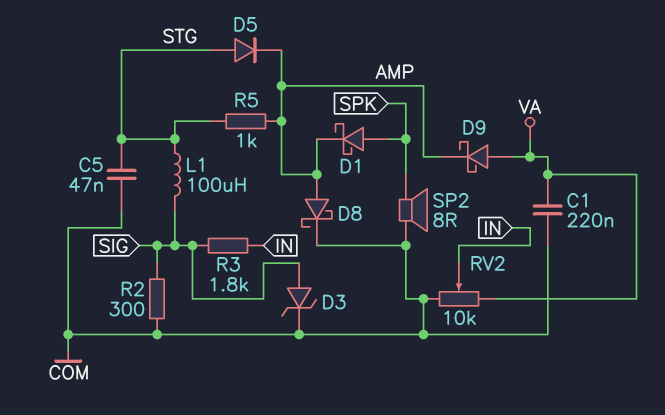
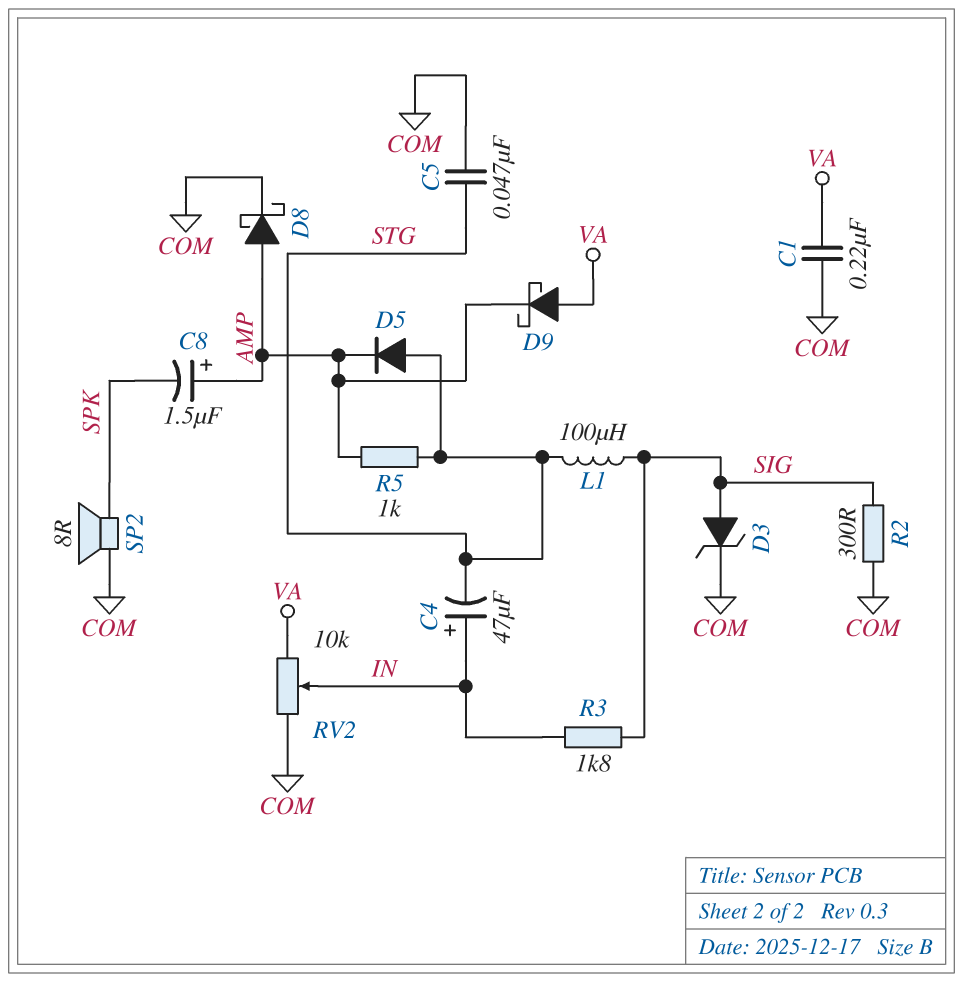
C4: none -> 47uF (plus IN, minus STG)
C8: none -> 1.5uF (plus AMP, minus SPK)
D1: schottky (A SPK, K AMP) -> none

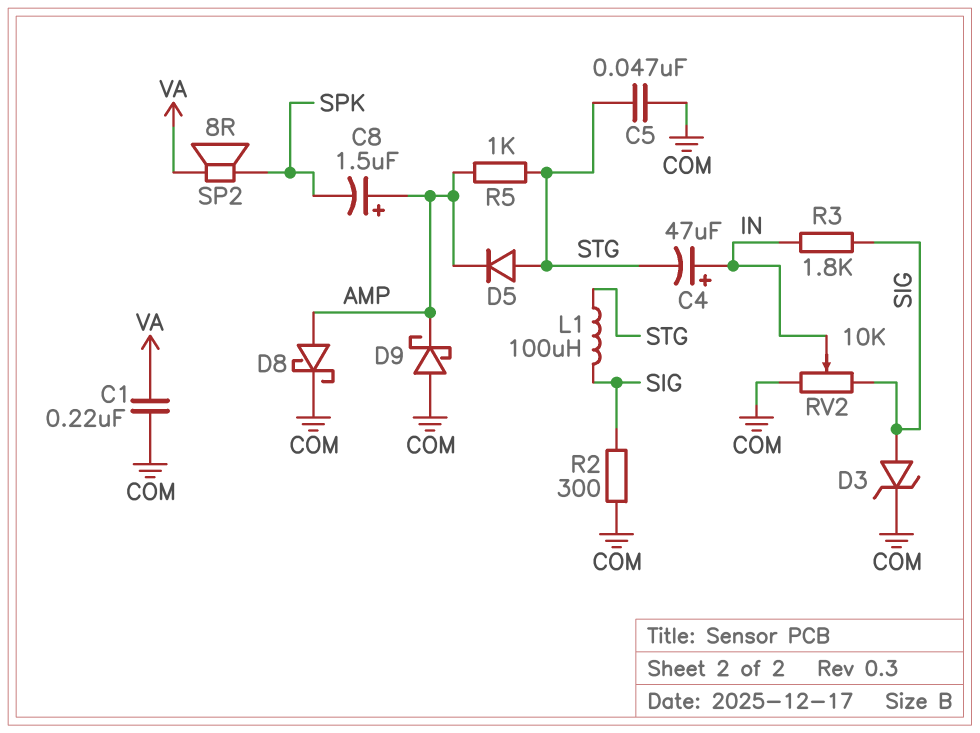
D9: schottky (A VA, K AMP) -> schottky (A COM, K AMP)
RV2: 10k (COM, VA, wiper IN) -> 10k (COM, SIG, wiper IN)
SP2: speaker 8R (COM, SPK) -> speaker 8R (SPK, VA)

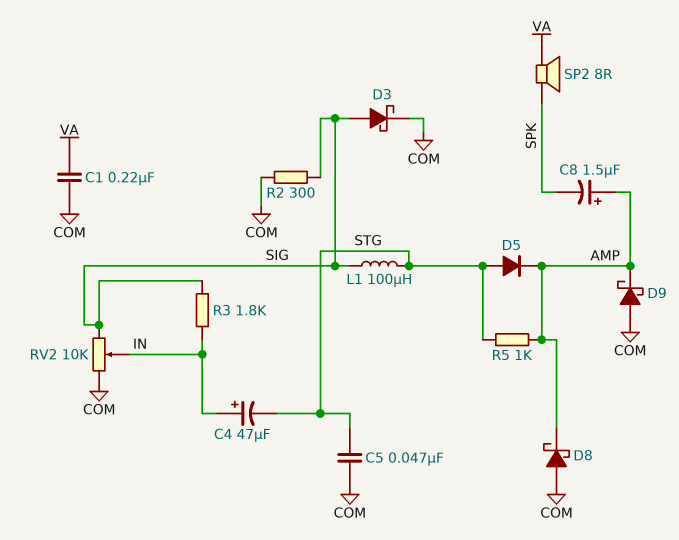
D3: zener (A SIG, K COM) -> schottky (A SIG, K COM)
D8: schottky (A AMP, K COM) -> schottky (A COM, K AMP)

